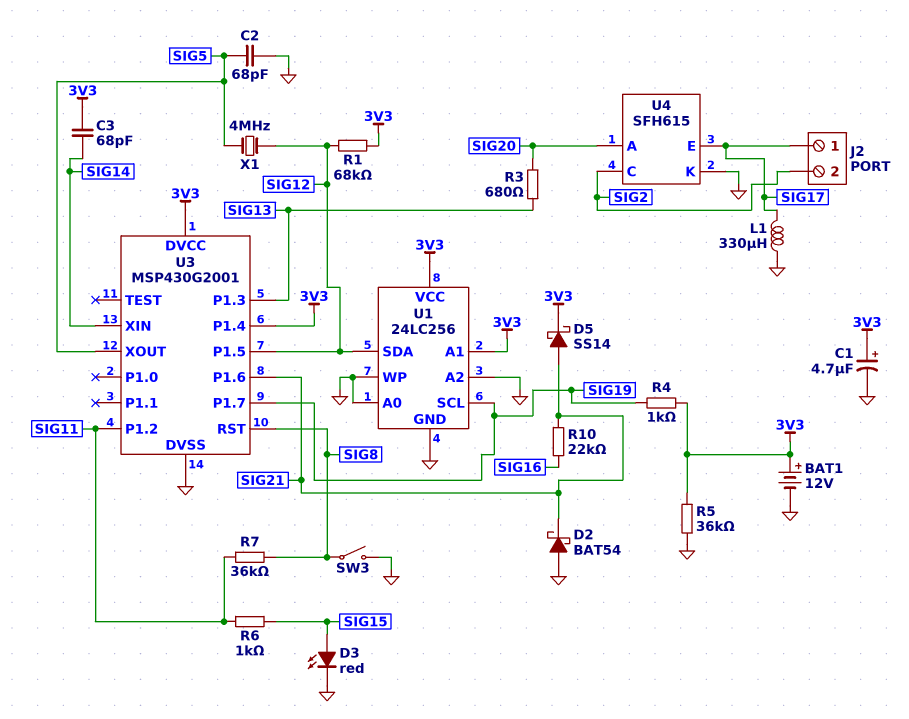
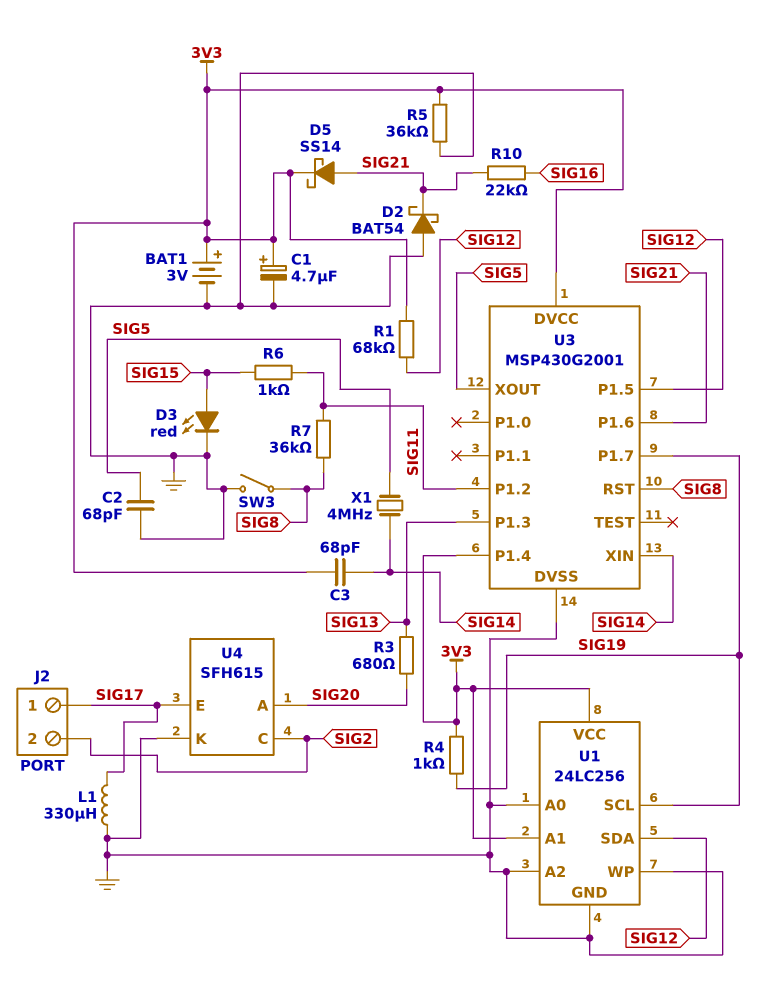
BAT1: 12V (plus 3V3, minus GND) -> 3V (plus 3V3, minus GND)
X1: 4MHz (SIG5, SIG12) -> 4MHz (SIG5, SIG14)

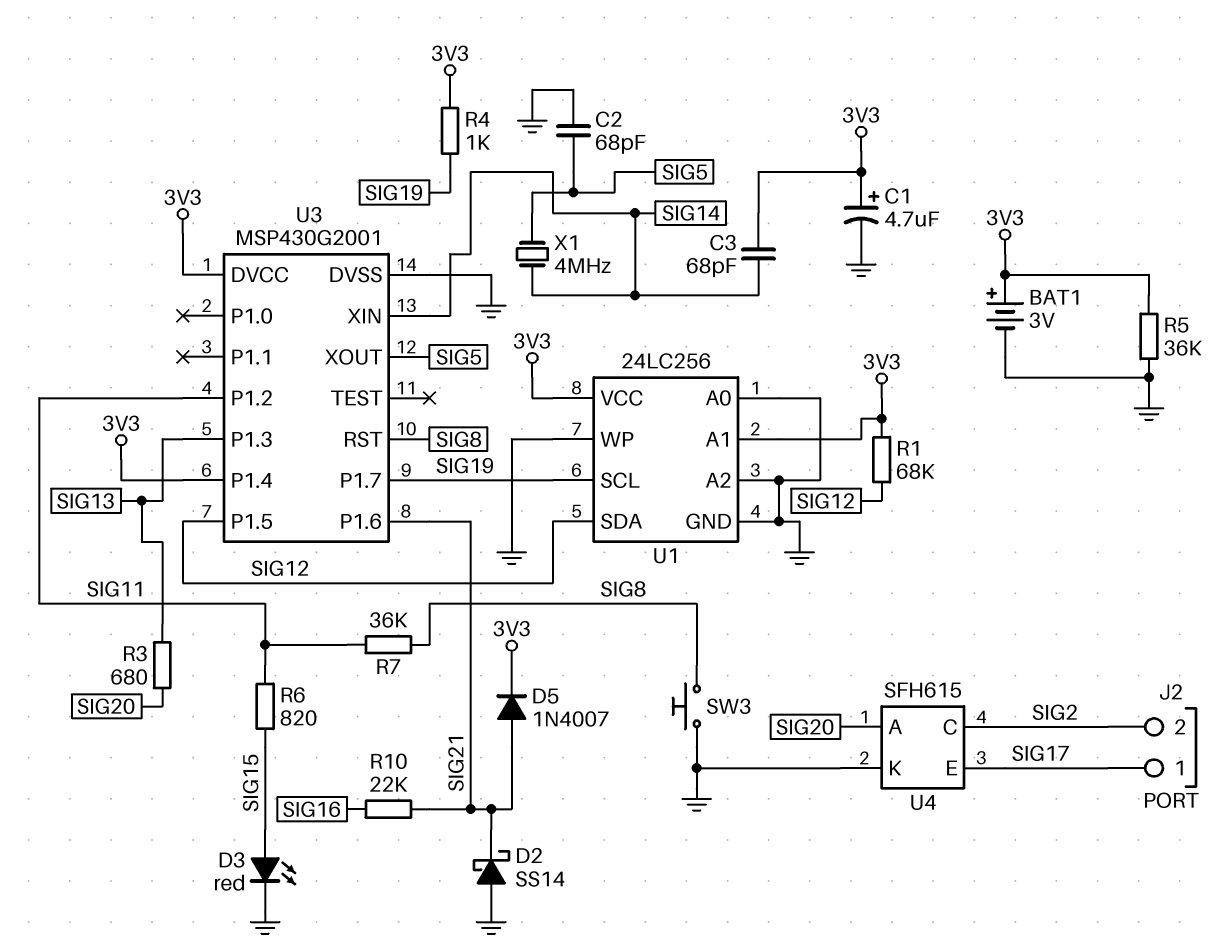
D2: schottky BAT54 (A GND, K SIG21) -> schottky SS14 (A GND, K SIG21)
D5: schottky SS14 (A SIG21, K 3V3) -> diode 1N4007 (A SIG21, K 3V3)
L1: 330uH (GND, SIG17) -> none
R6: 1k (SIG11, SIG15) -> 820 (SIG11, SIG15)
SW3: switch (GND, SIG8) -> button (GND, SIG8)

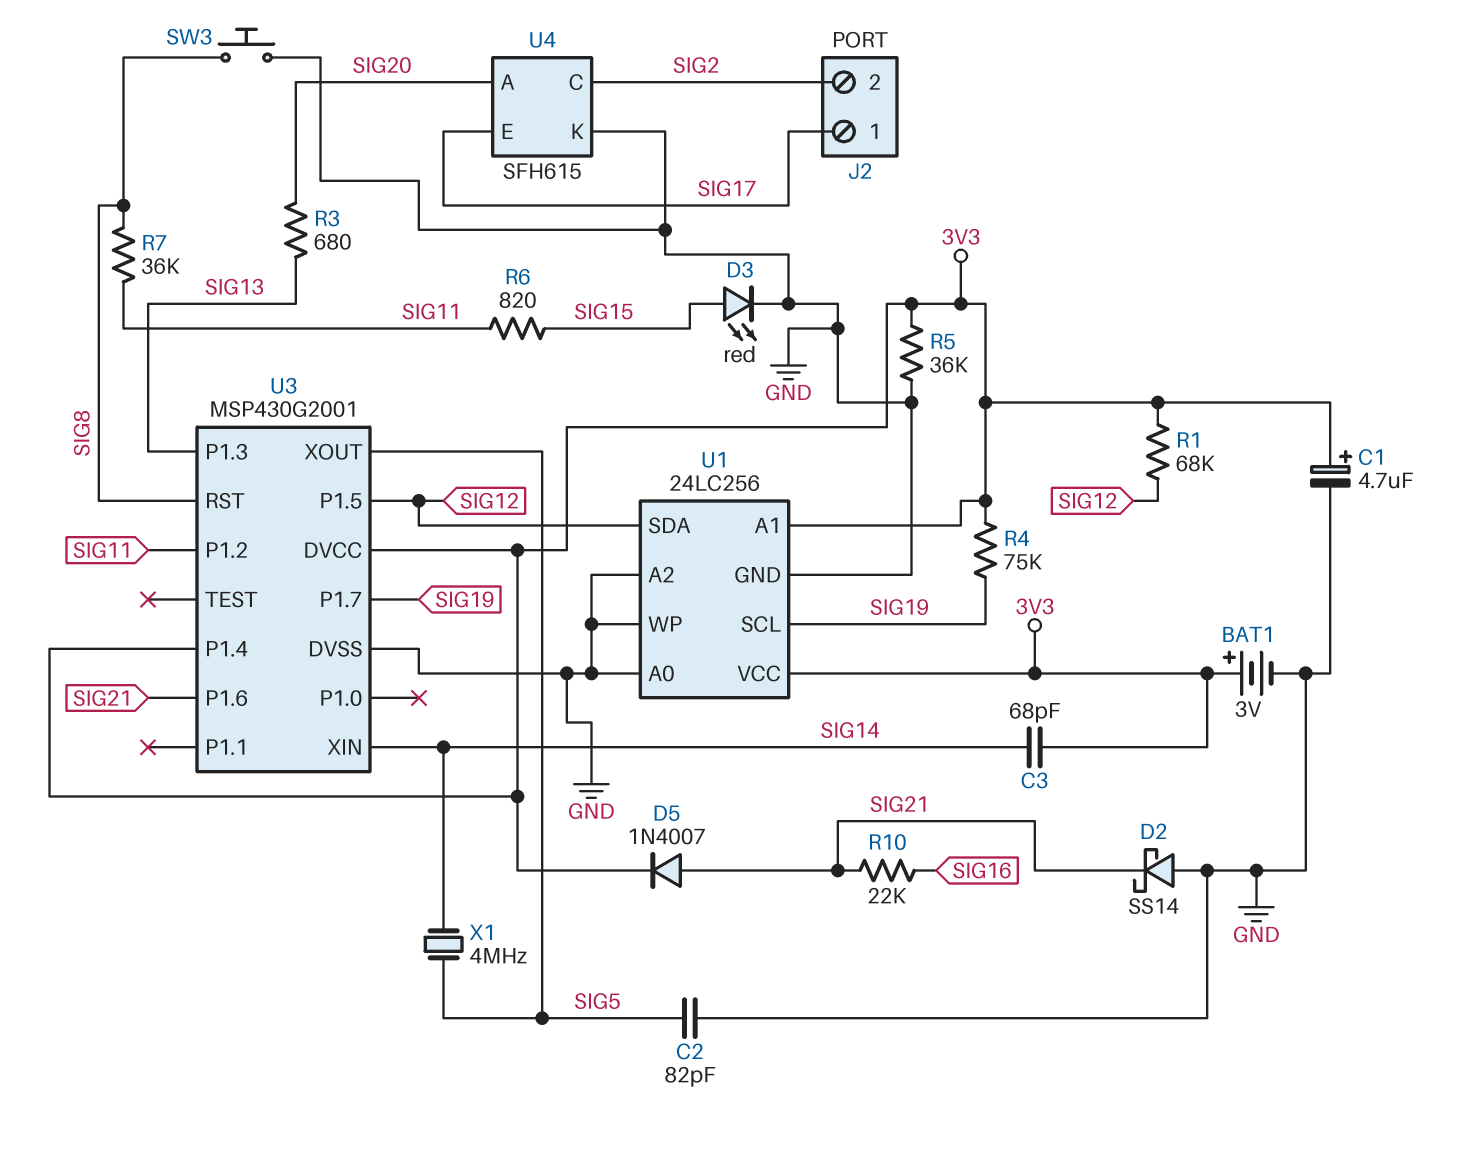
C2: 68pF (GND, SIG5) -> 82pF (GND, SIG5)
R4: 1k (3V3, SIG19) -> 75k (3V3, SIG19)

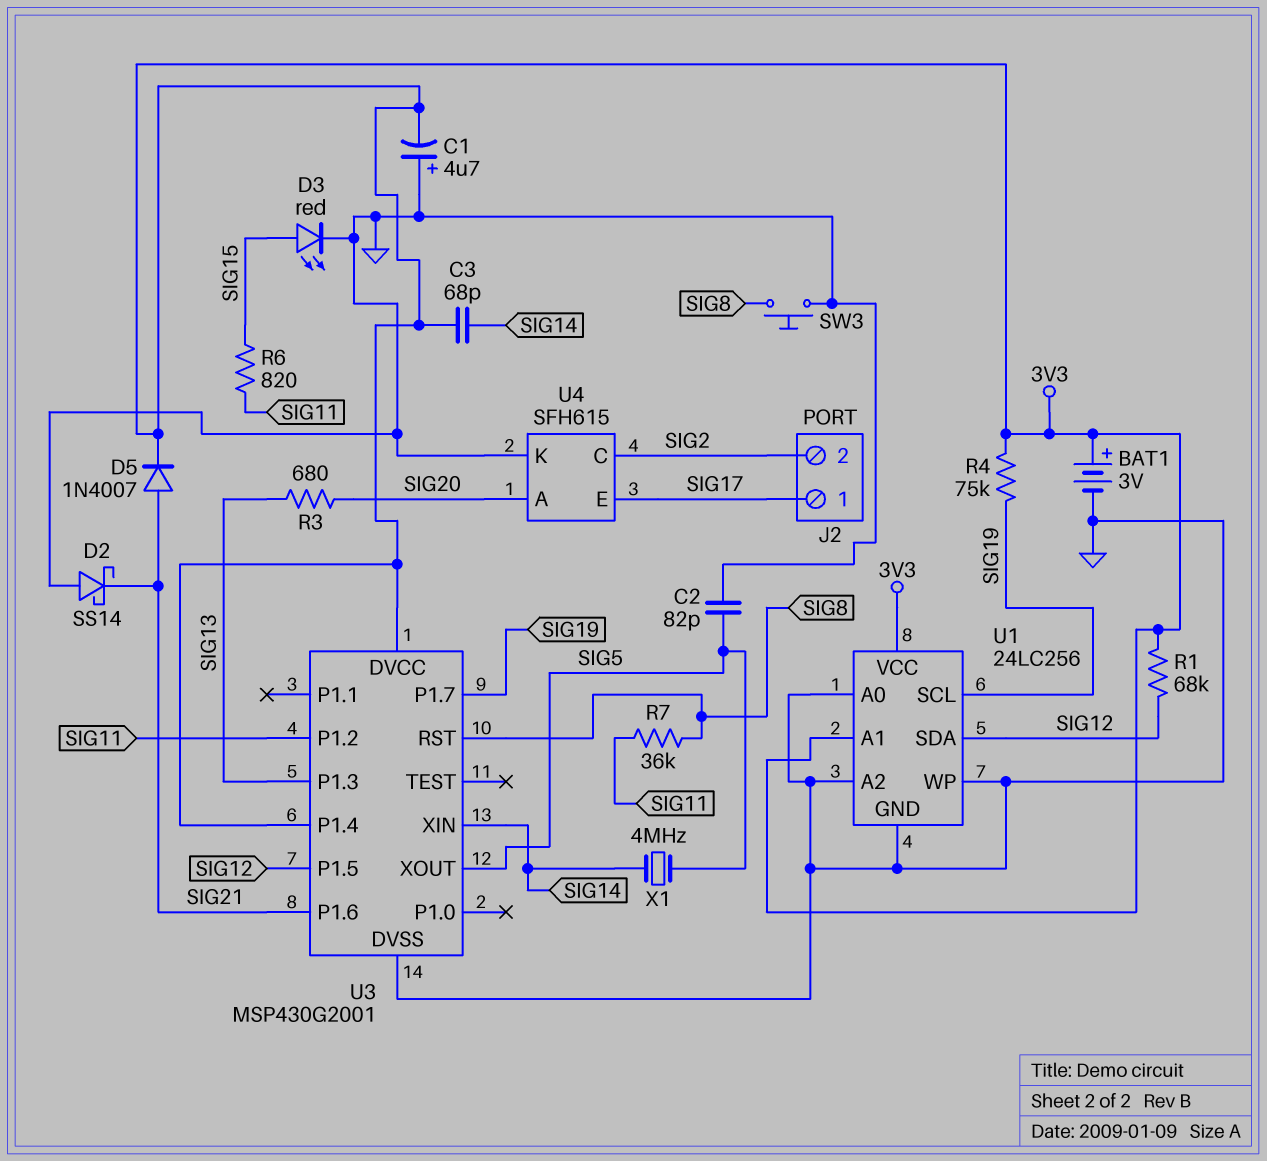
C1: 4.7uF (plus 3V3, minus GND) -> 4.7uF (plus GND, minus 3V3)
R5: 36k (3V3, GND) -> none
R10: 22k (SIG16, SIG21) -> none

